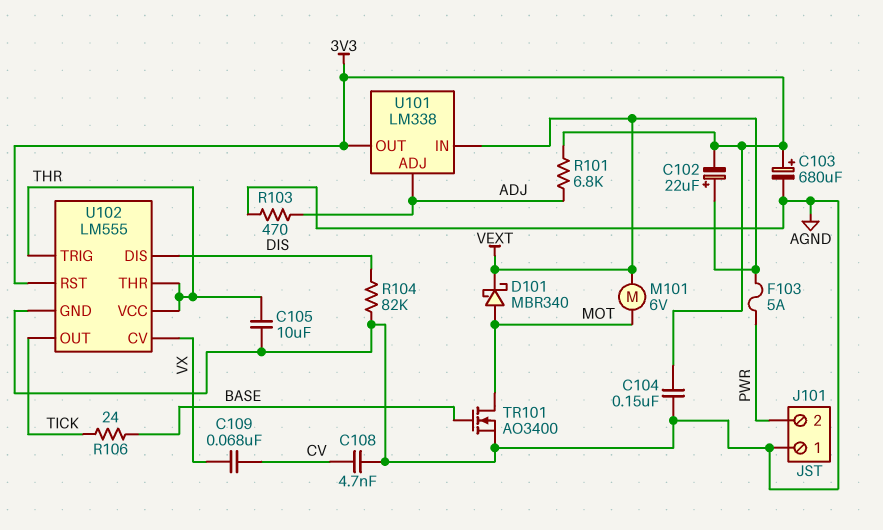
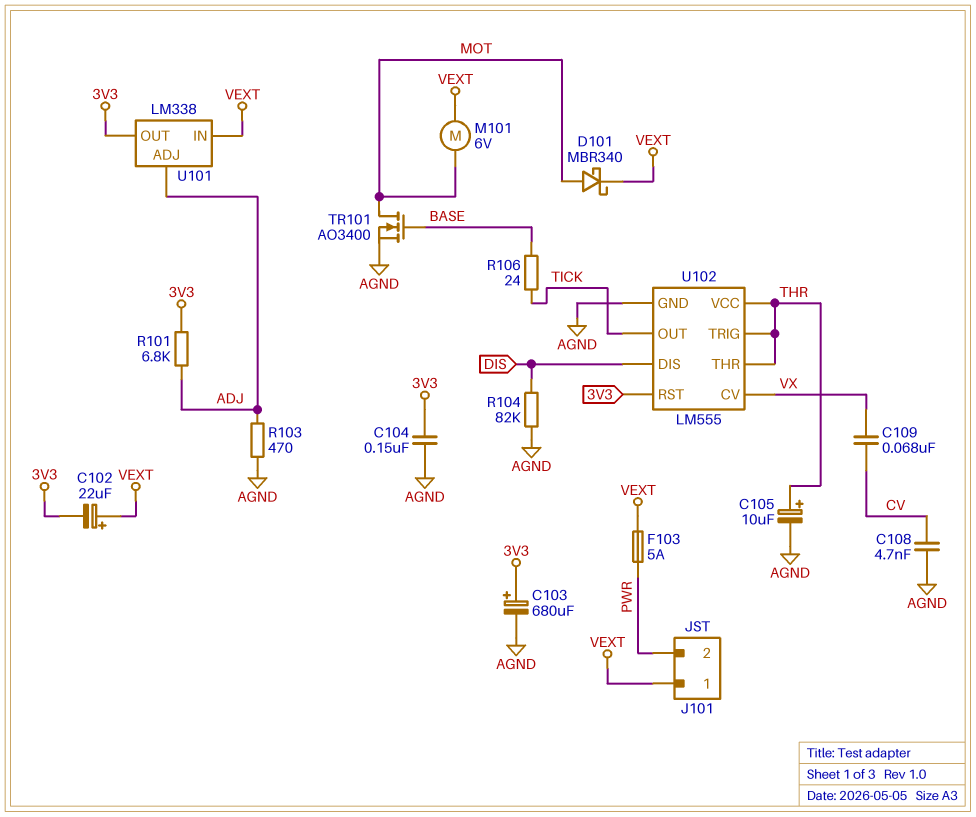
C105: 10uF (AGND, THR) -> 10uF (plus THR, minus AGND)
J101 pin 1: AGND -> VEXT

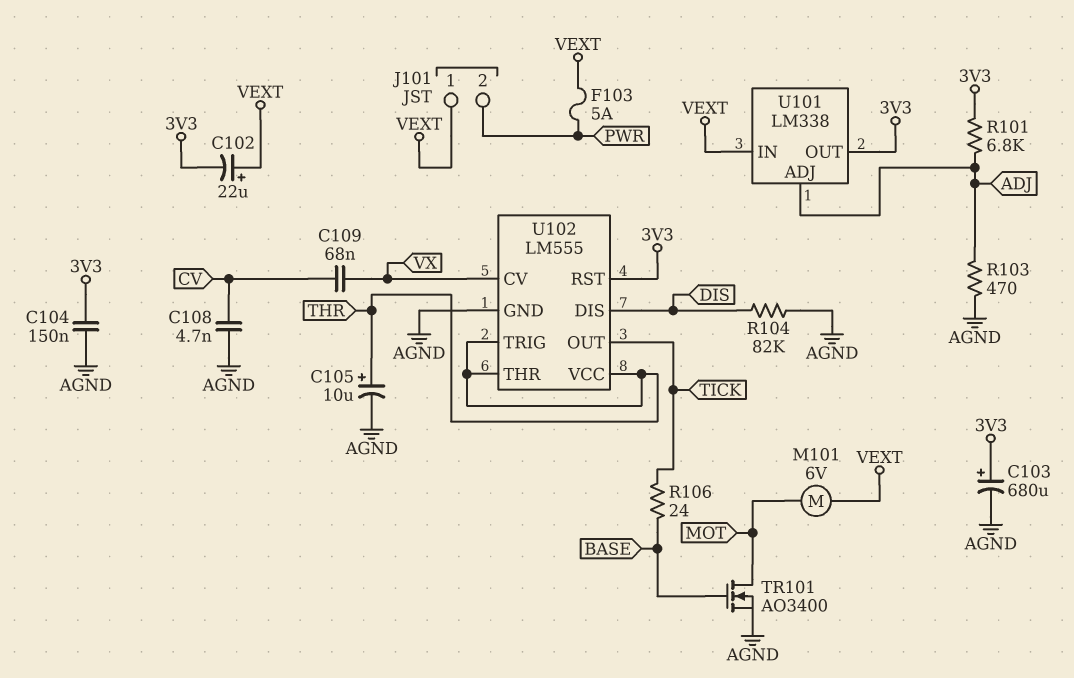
D101: schottky MBR340 (A MOT, K VEXT) -> none

